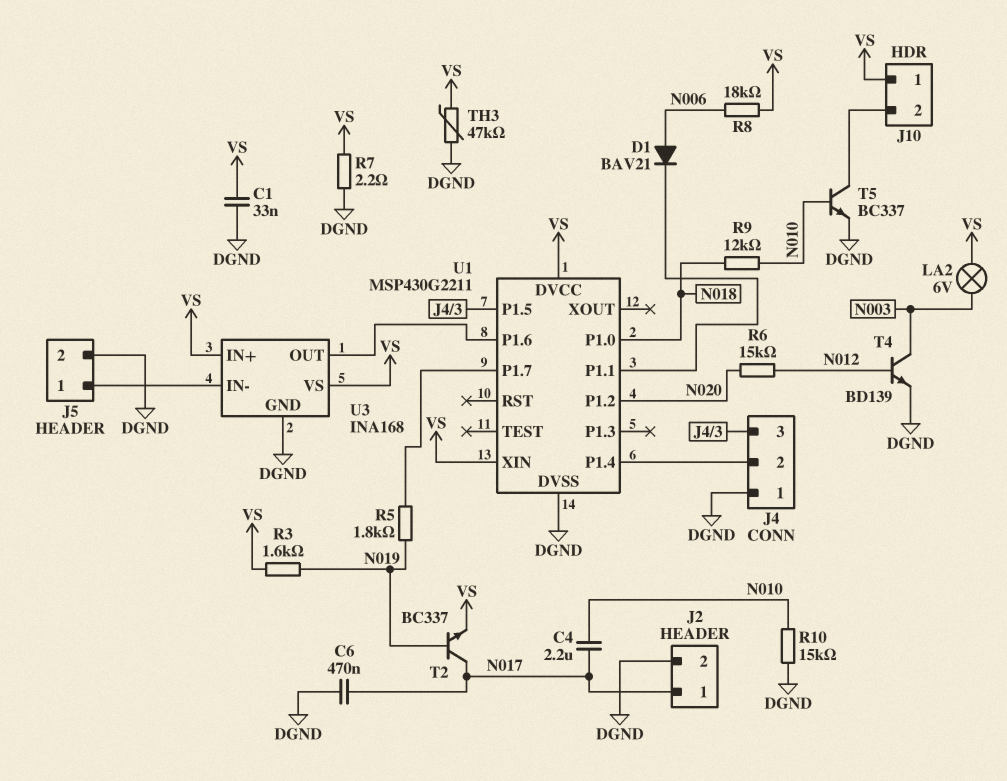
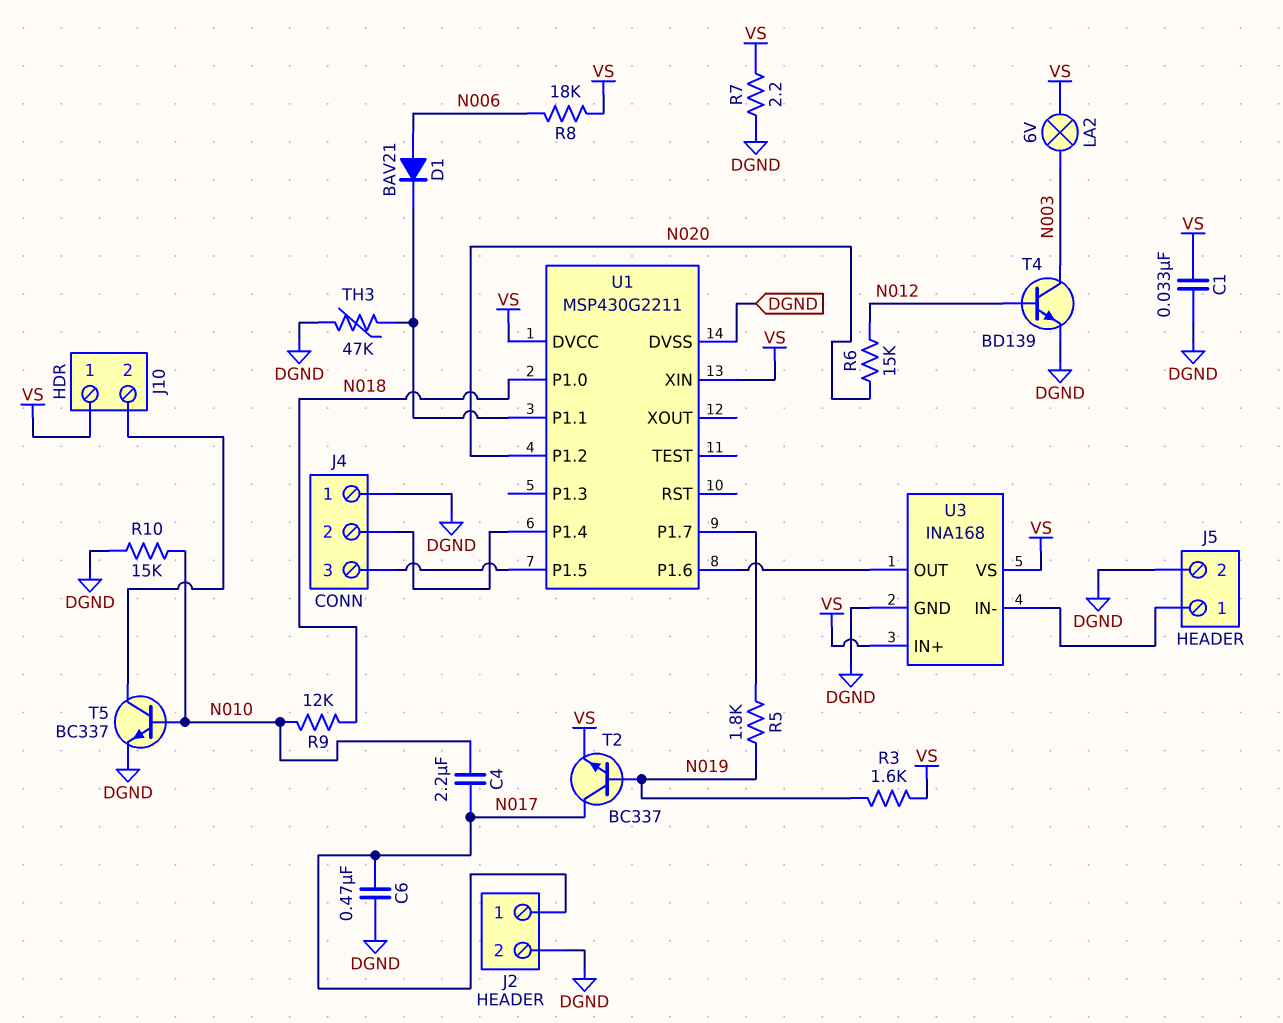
TH3: 47k (DGND, VS) -> 47k (DGND, U1/P1.1)

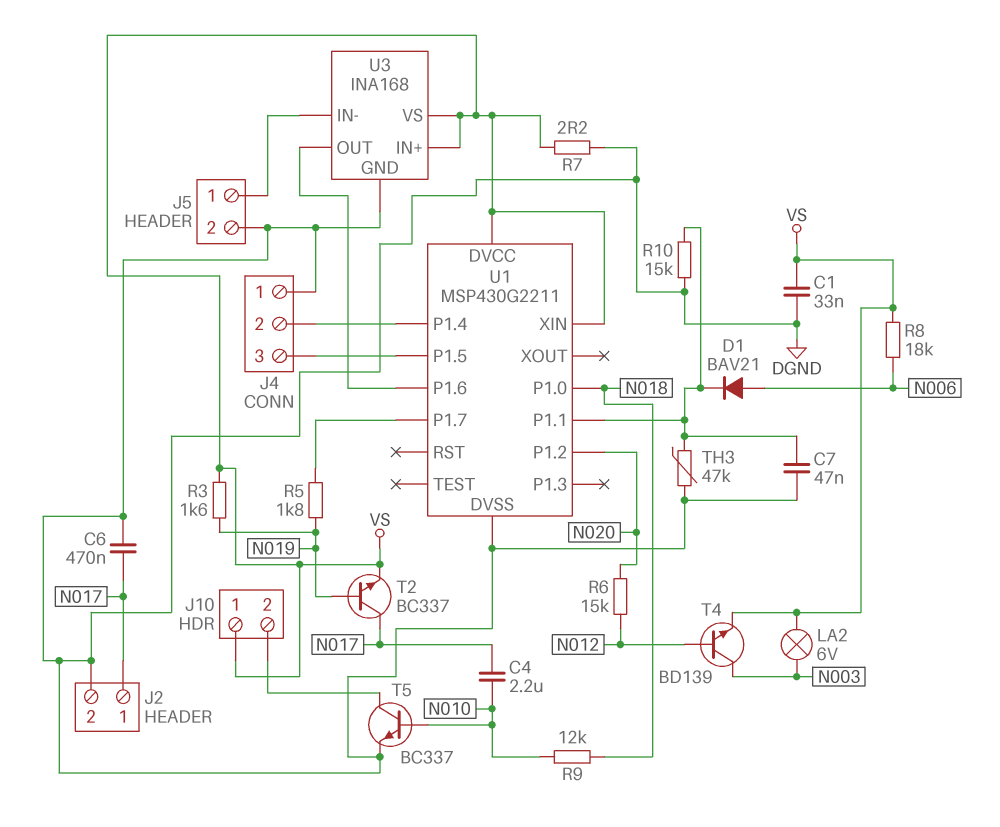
C7: none -> 47nF (DGND, U1/P1.1)
R10: 15k (DGND, N010) -> 15k (DGND, U1/P1.1)
T4: NPN BD139 (B N012, C N003, E DGND) -> NPN BD139 (B N012, C N003, E VS)

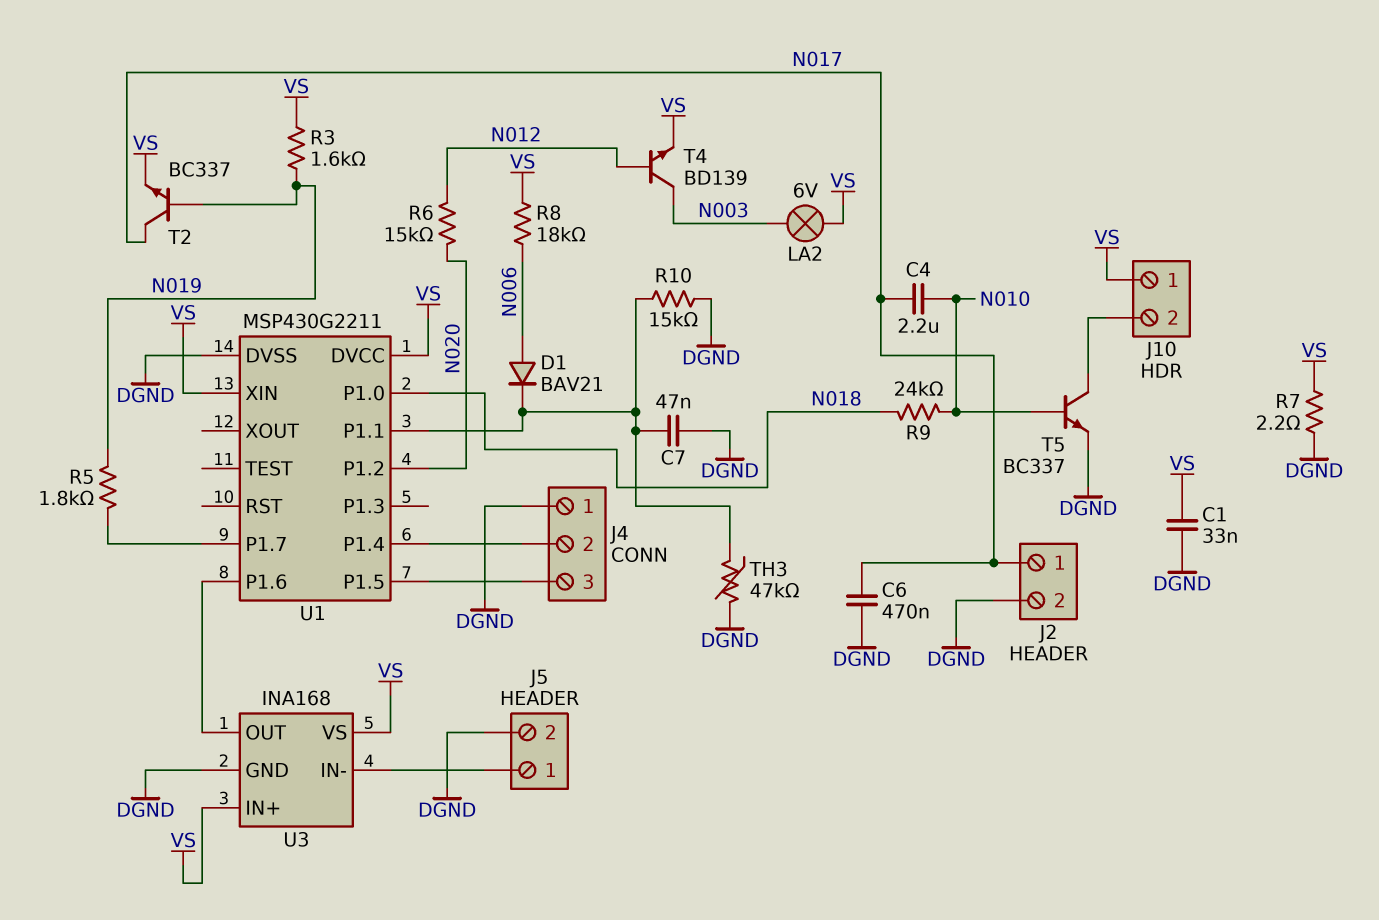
R9: 12k (N010, N018) -> 24k (N010, N018)

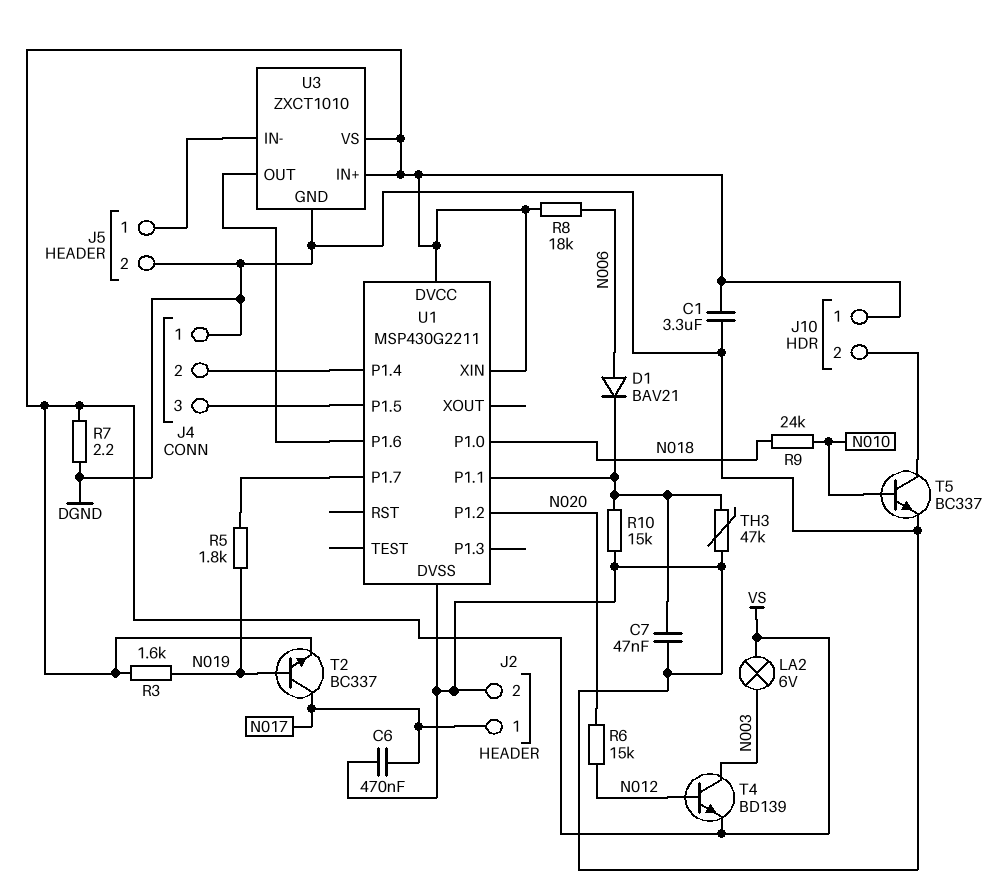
C1: 33nF (DGND, VS) -> 3.3uF (DGND, VS)
C4: 2.2uF (N010, N017) -> none
U3: INA168 -> ZXCT1010

